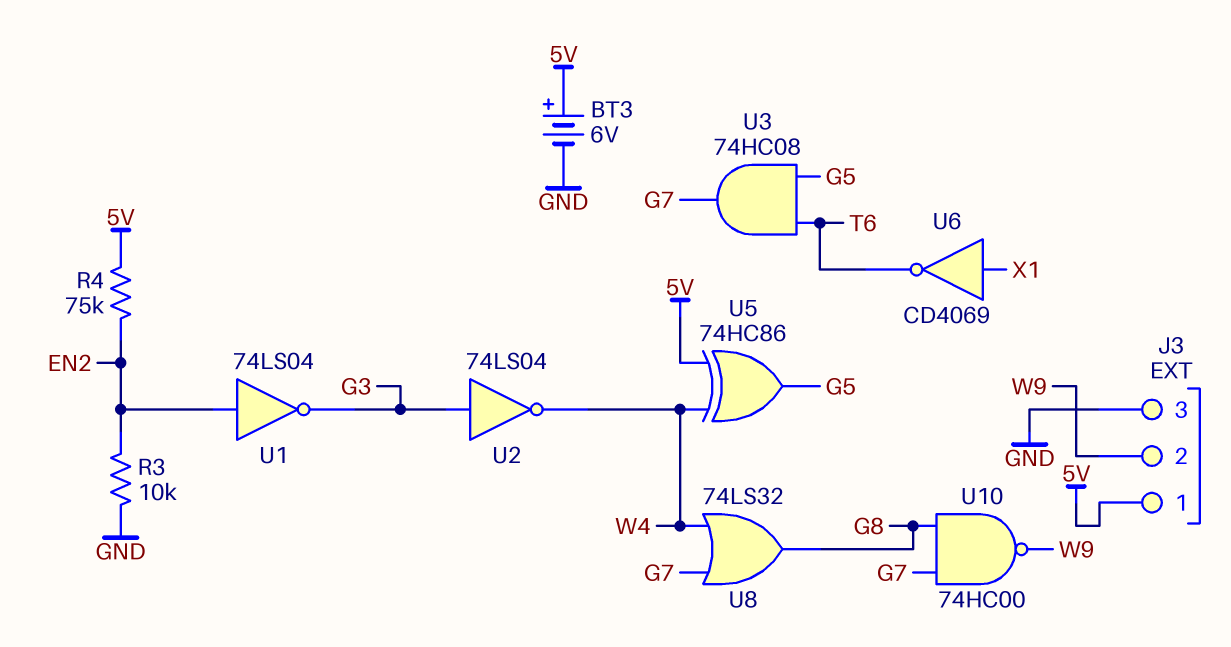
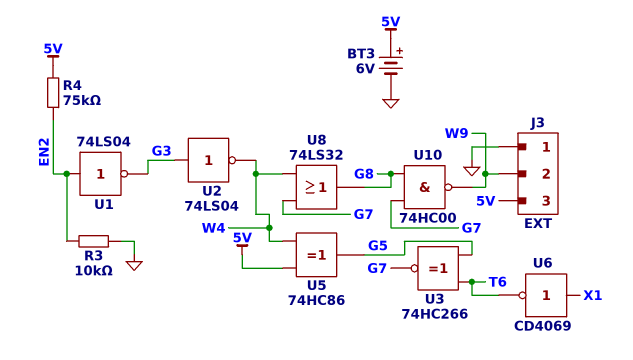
J3 pin 1: 5V -> GND
J3 pin 3: GND -> 5V
U3: AND 74HC08 (in G5, in T6, out G7) -> XNOR 74HC266 (in G5, in T6, out G7)

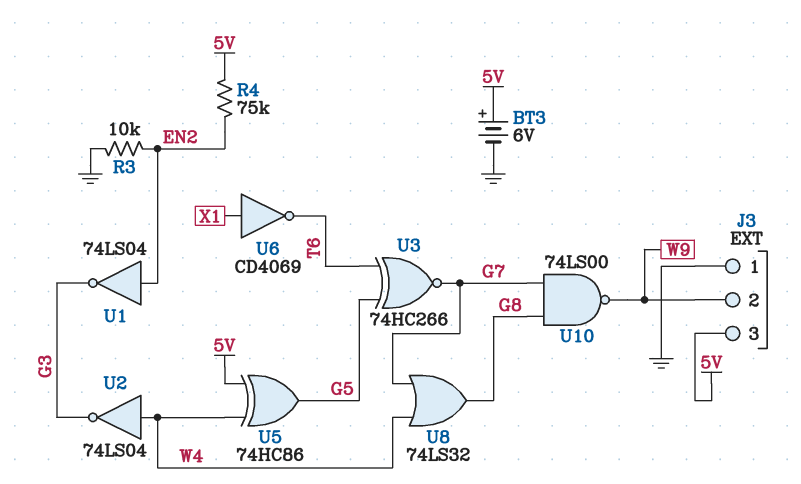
U2: NOT 74LS04 (in G3, out W4) -> NOT 74LS04 (in W4, out G3)
U10: NAND 74HC00 (in G7, in G8, out W9) -> NAND 74LS00 (in G7, in G8, out W9)

